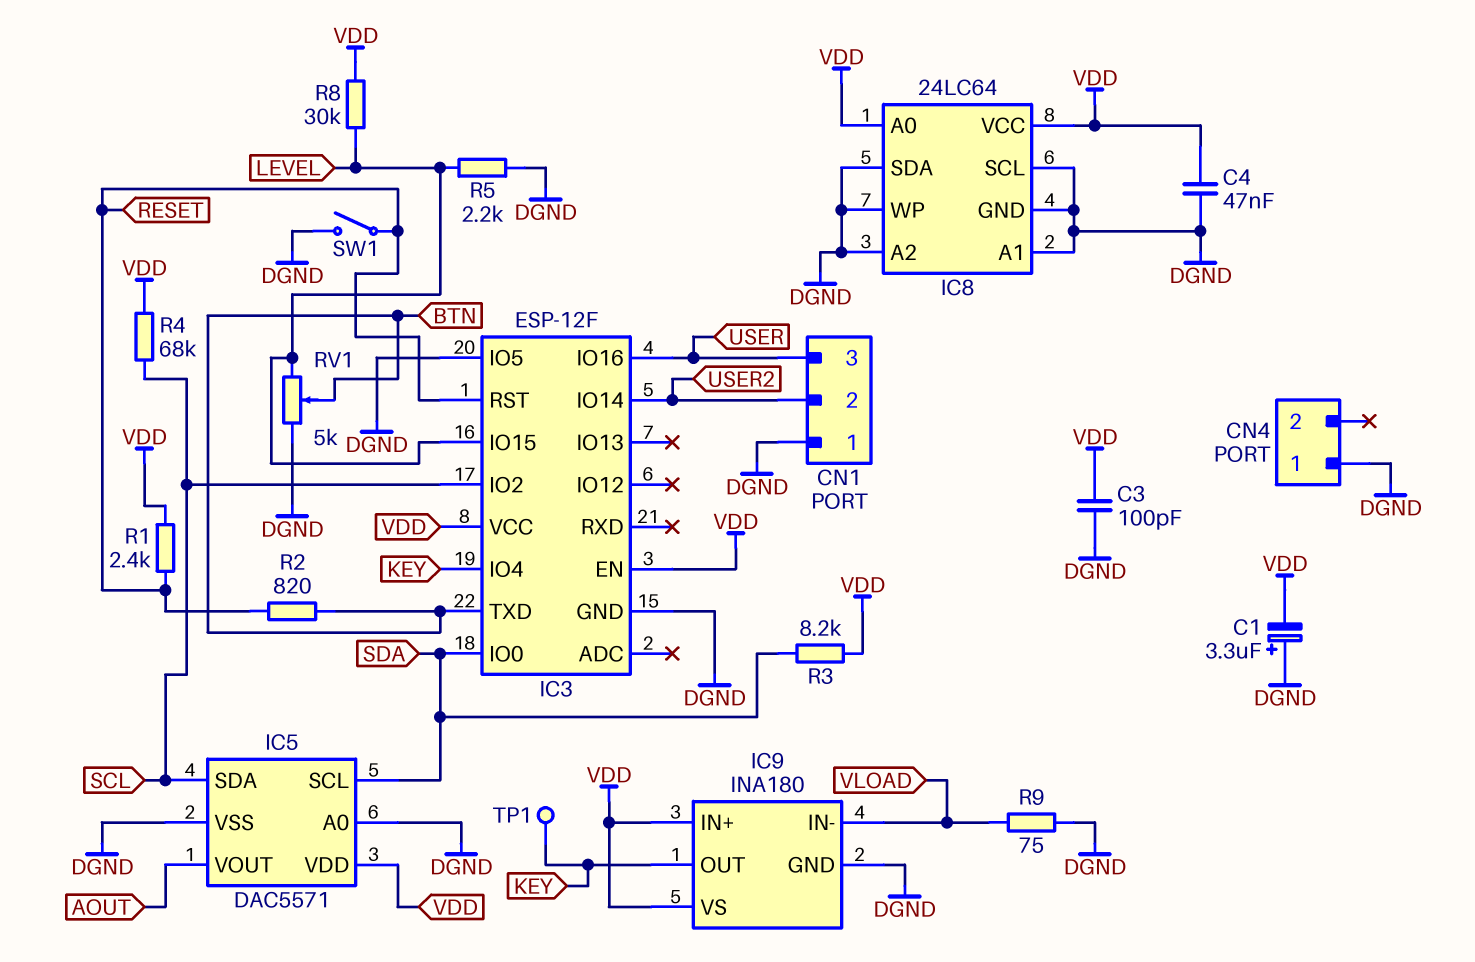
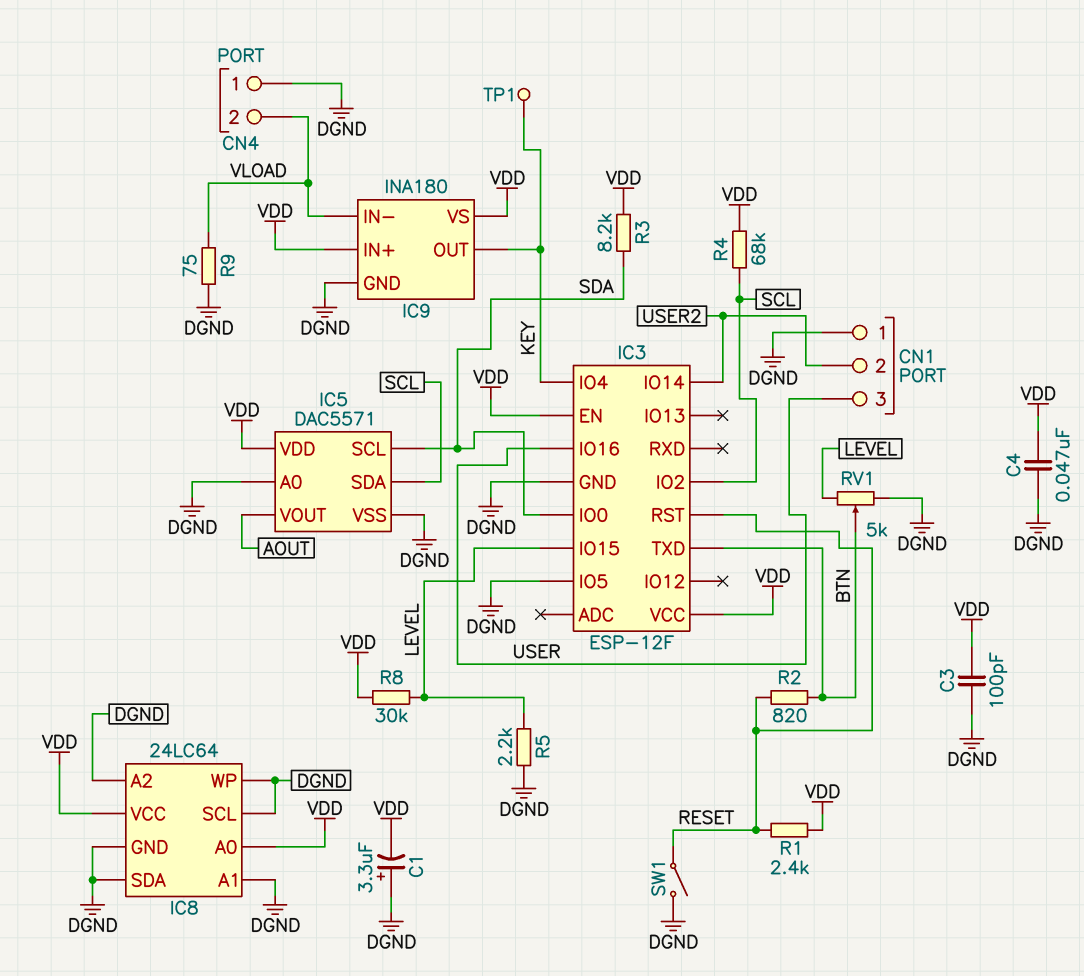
CN4 pin 2: none -> VLOAD

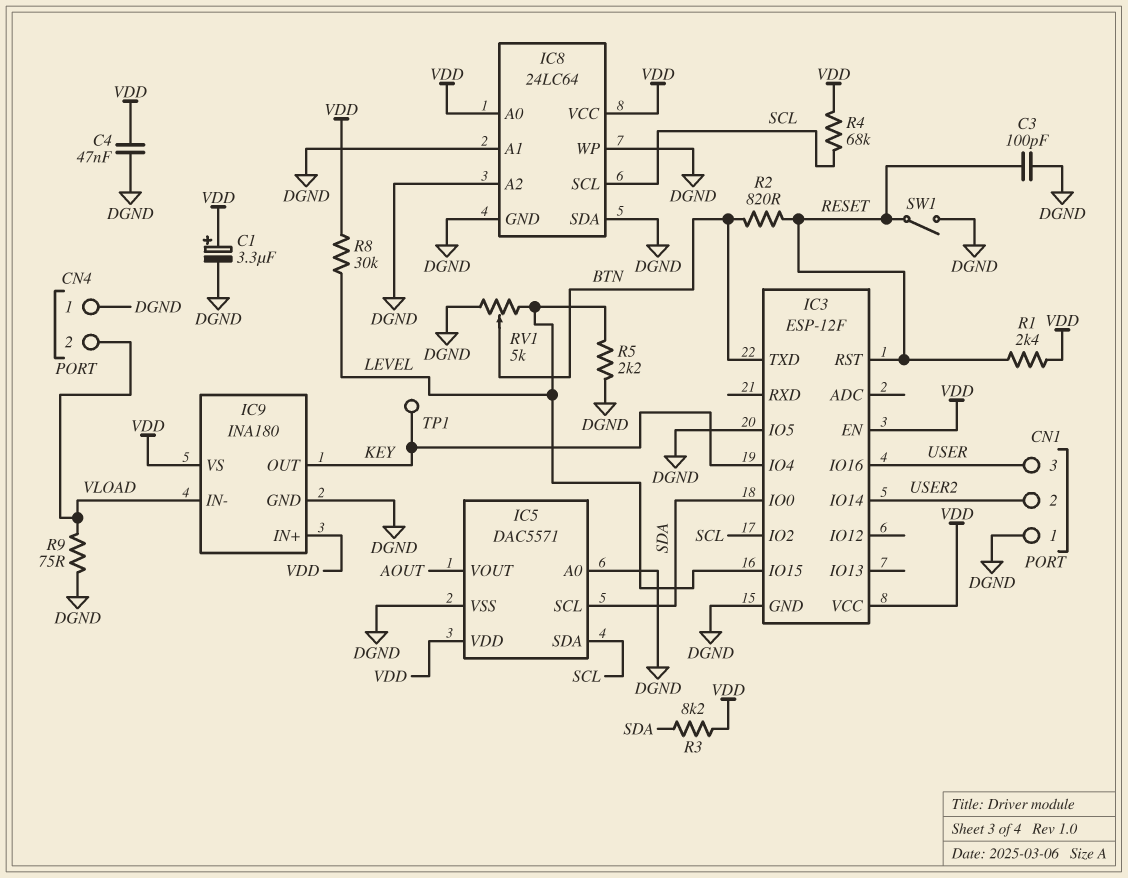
C1: 3.3uF (plus DGND, minus VDD) -> 3.3uF (plus VDD, minus DGND)
C3: 100pF (DGND, VDD) -> 100pF (DGND, RESET)
IC8 pin SCL: DGND -> SCL

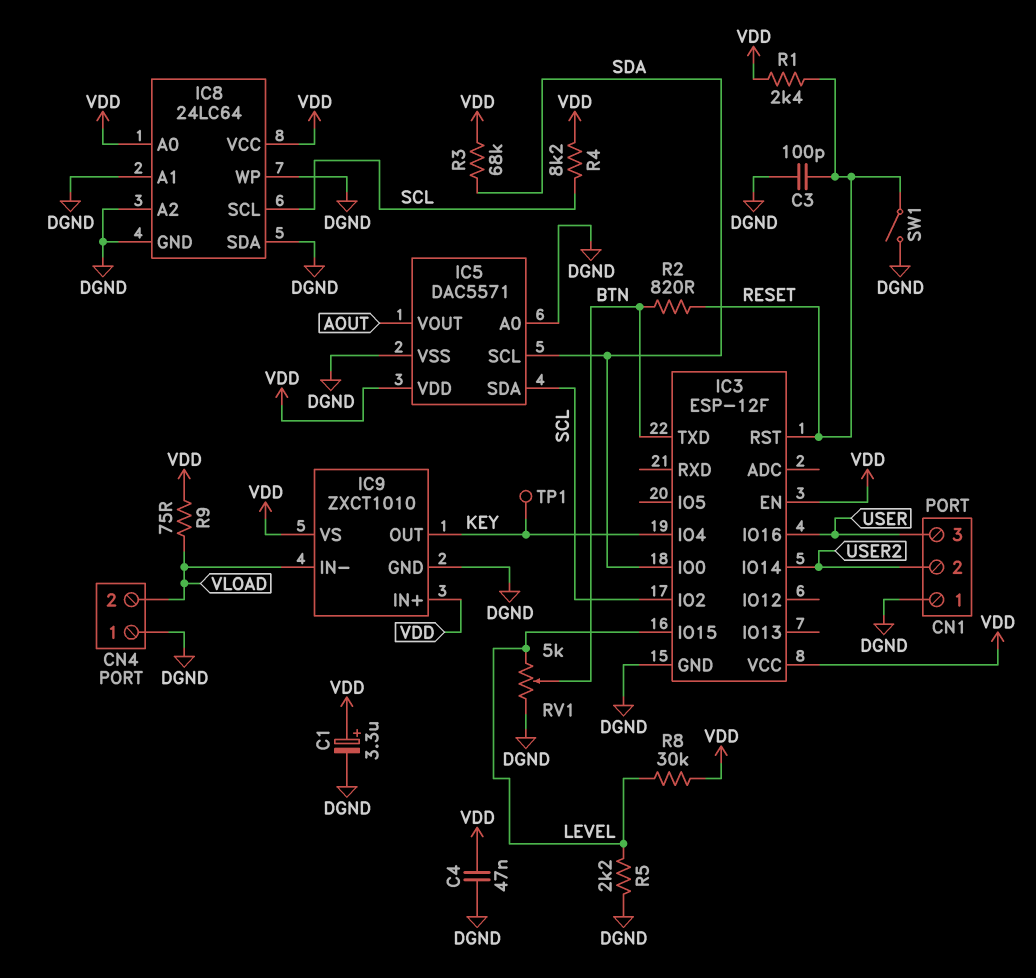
IC3 pin IO5: DGND -> none
IC9: INA180 -> ZXCT1010
R3: 8.2k (SDA, VDD) -> 68k (SDA, VDD)
R4: 68k (SCL, VDD) -> 8.2k (SCL, VDD)
R9: 75 (DGND, VLOAD) -> 75 (VDD, VLOAD)

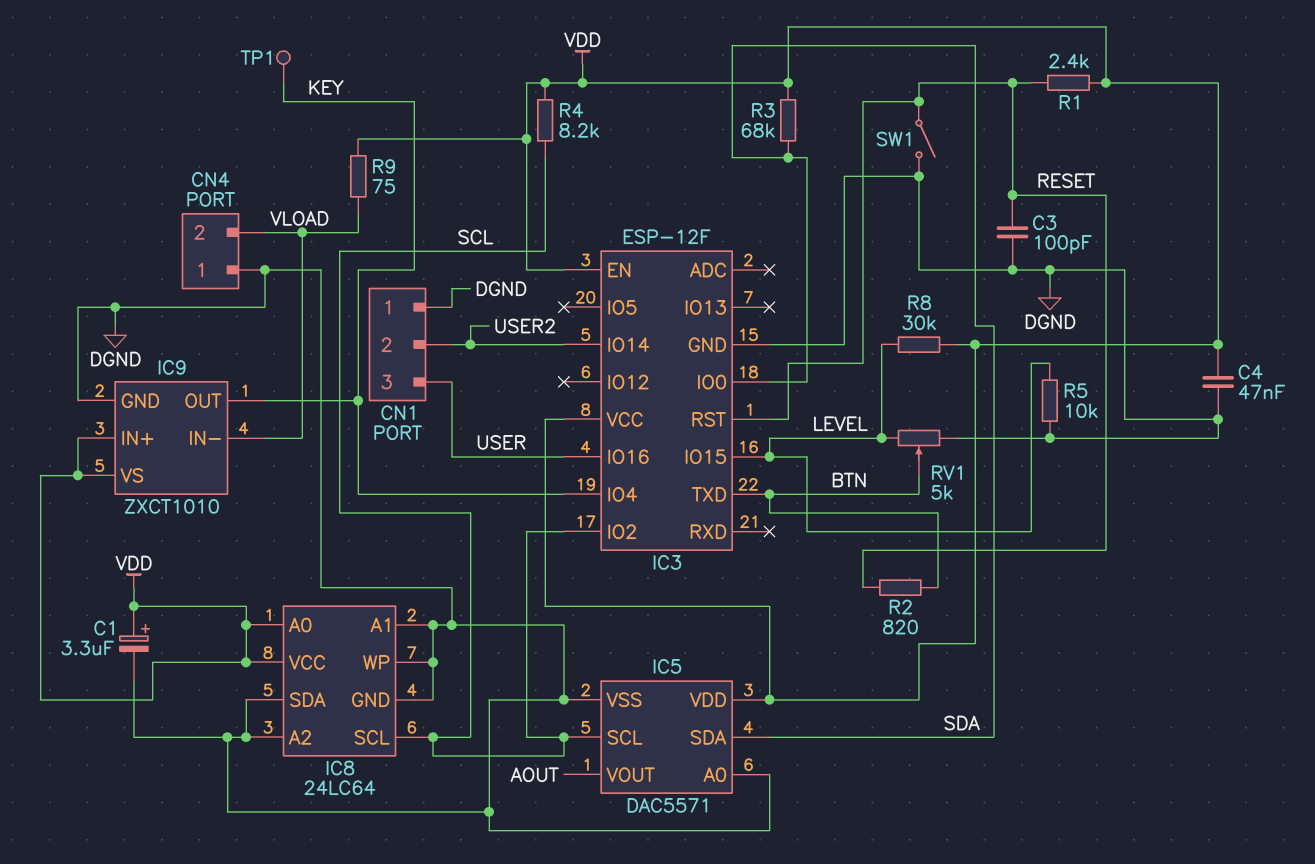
IC5 pin SCL: SDA -> SCL
IC5 pin SDA: SCL -> SDA
R5: 2.2k (DGND, LEVEL) -> 10k (DGND, LEVEL)

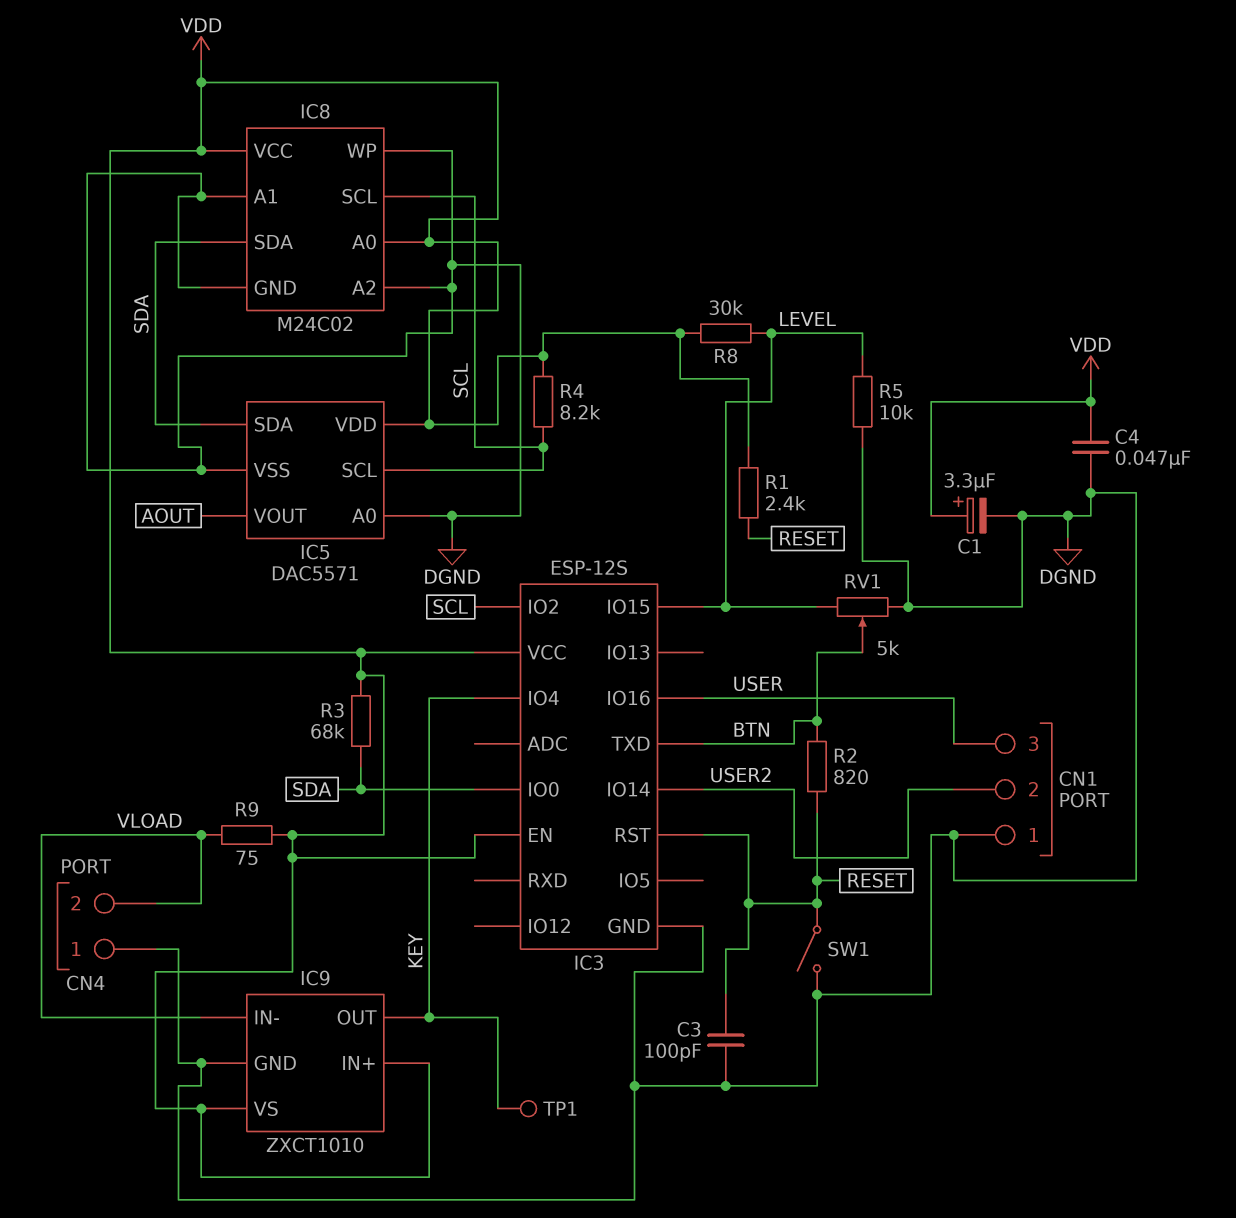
IC3: ESP-12F -> ESP-12S
IC8: 24LC64 -> M24C02
IC8 pin SDA: DGND -> SDA

